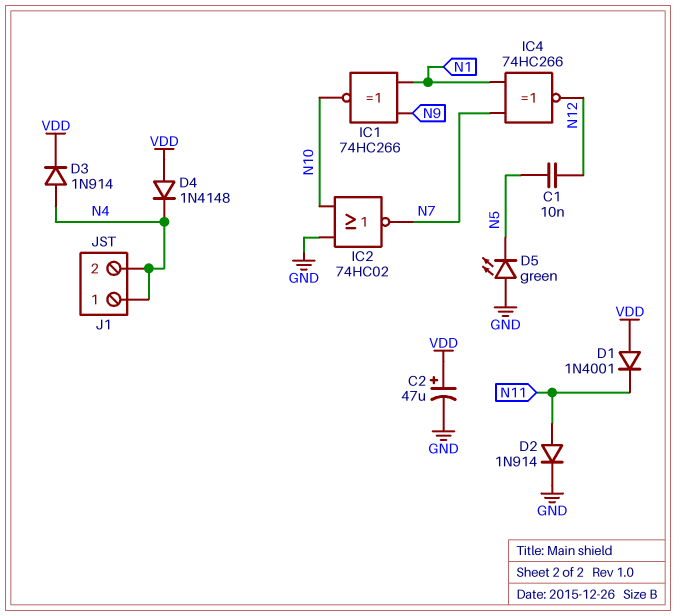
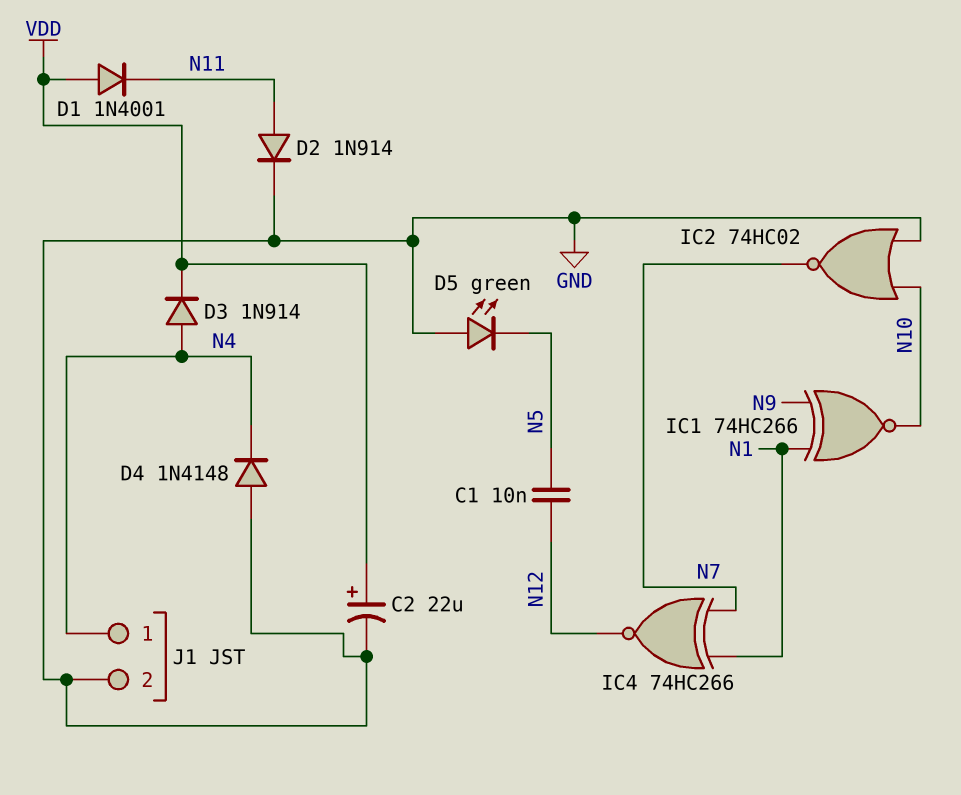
C2: 47uF (plus VDD, minus GND) -> 22uF (plus VDD, minus GND)
D4: diode 1N4148 (A VDD, K N4) -> diode 1N4148 (A GND, K N4)
J1 pin 2: N4 -> GND

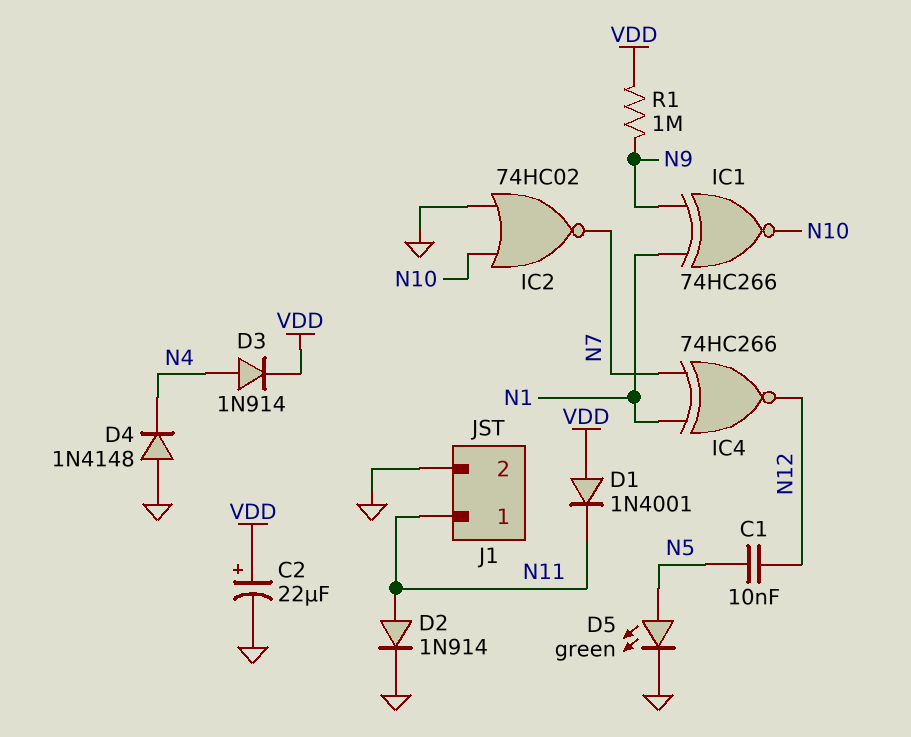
D5: LED green (A GND, K N5) -> LED green (A N5, K GND)
J1 pin 1: N4 -> N11
R1: none -> 1M (N9, VDD)

